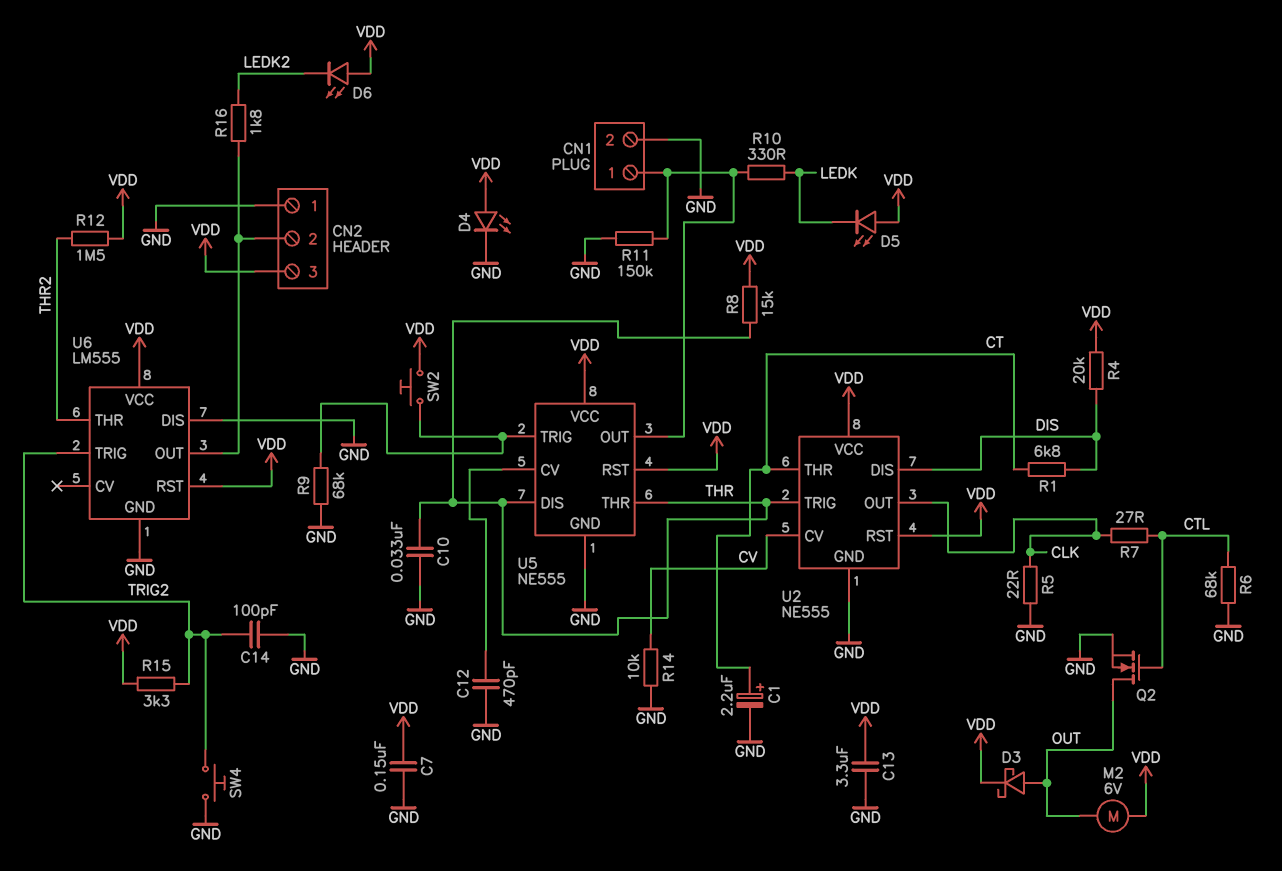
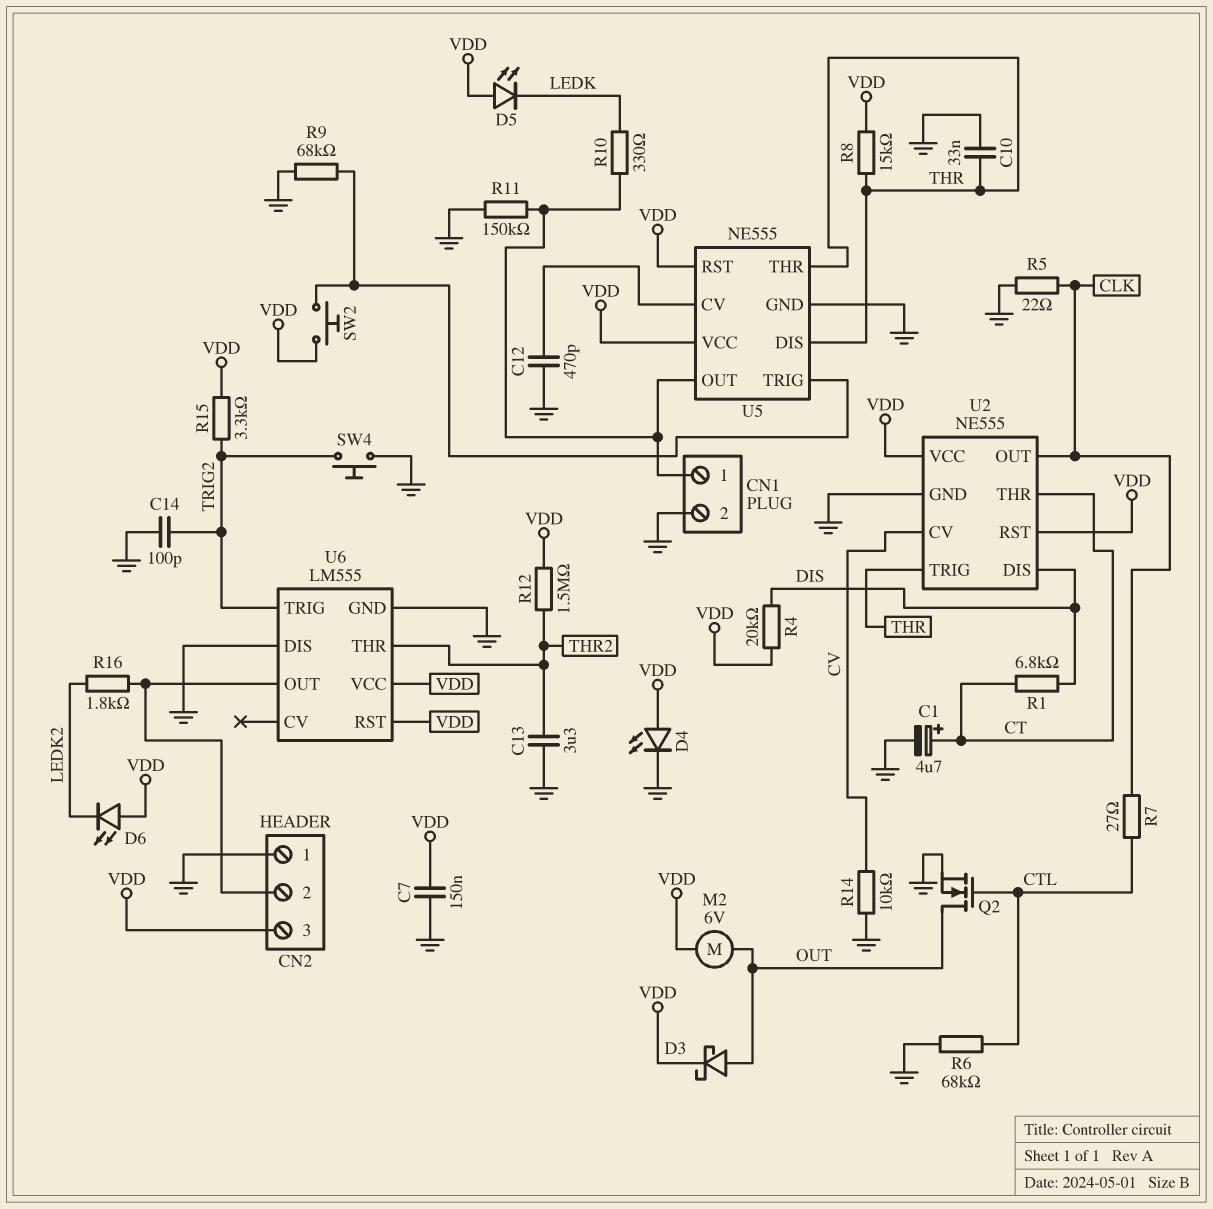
C1: 2.2uF (plus CT, minus GND) -> 4.7uF (plus CT, minus GND)
C13: 3.3uF (GND, VDD) -> 3.3uF (GND, THR2)

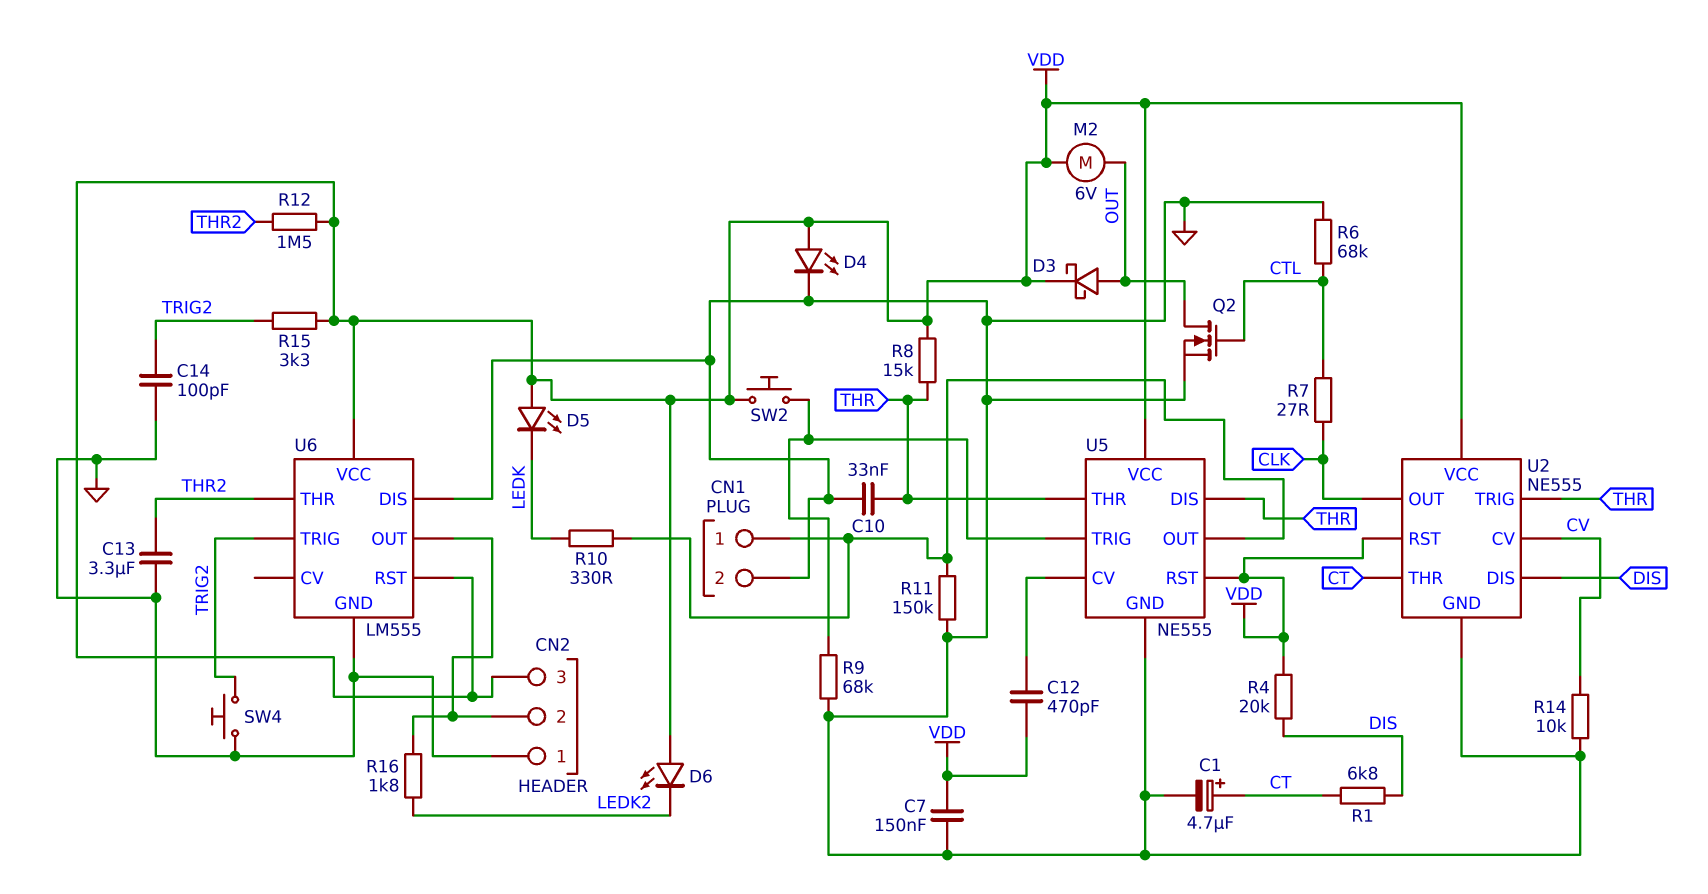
C12: 470pF (GND, U5/CV) -> 470pF (U5/CV, VDD)
R5: 22 (CLK, GND) -> none

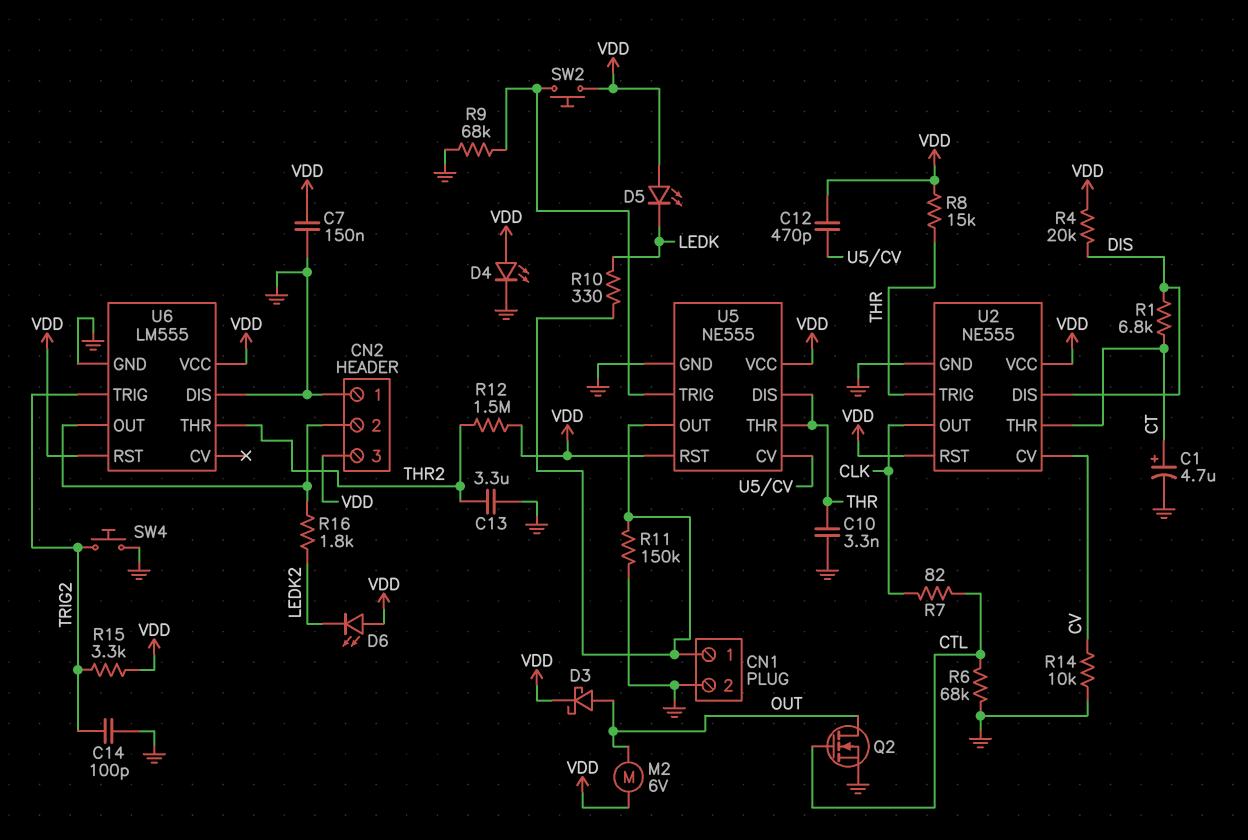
C10: 33nF (GND, THR) -> 3.3nF (GND, THR)
R7: 27 (CLK, CTL) -> 82 (CLK, CTL)

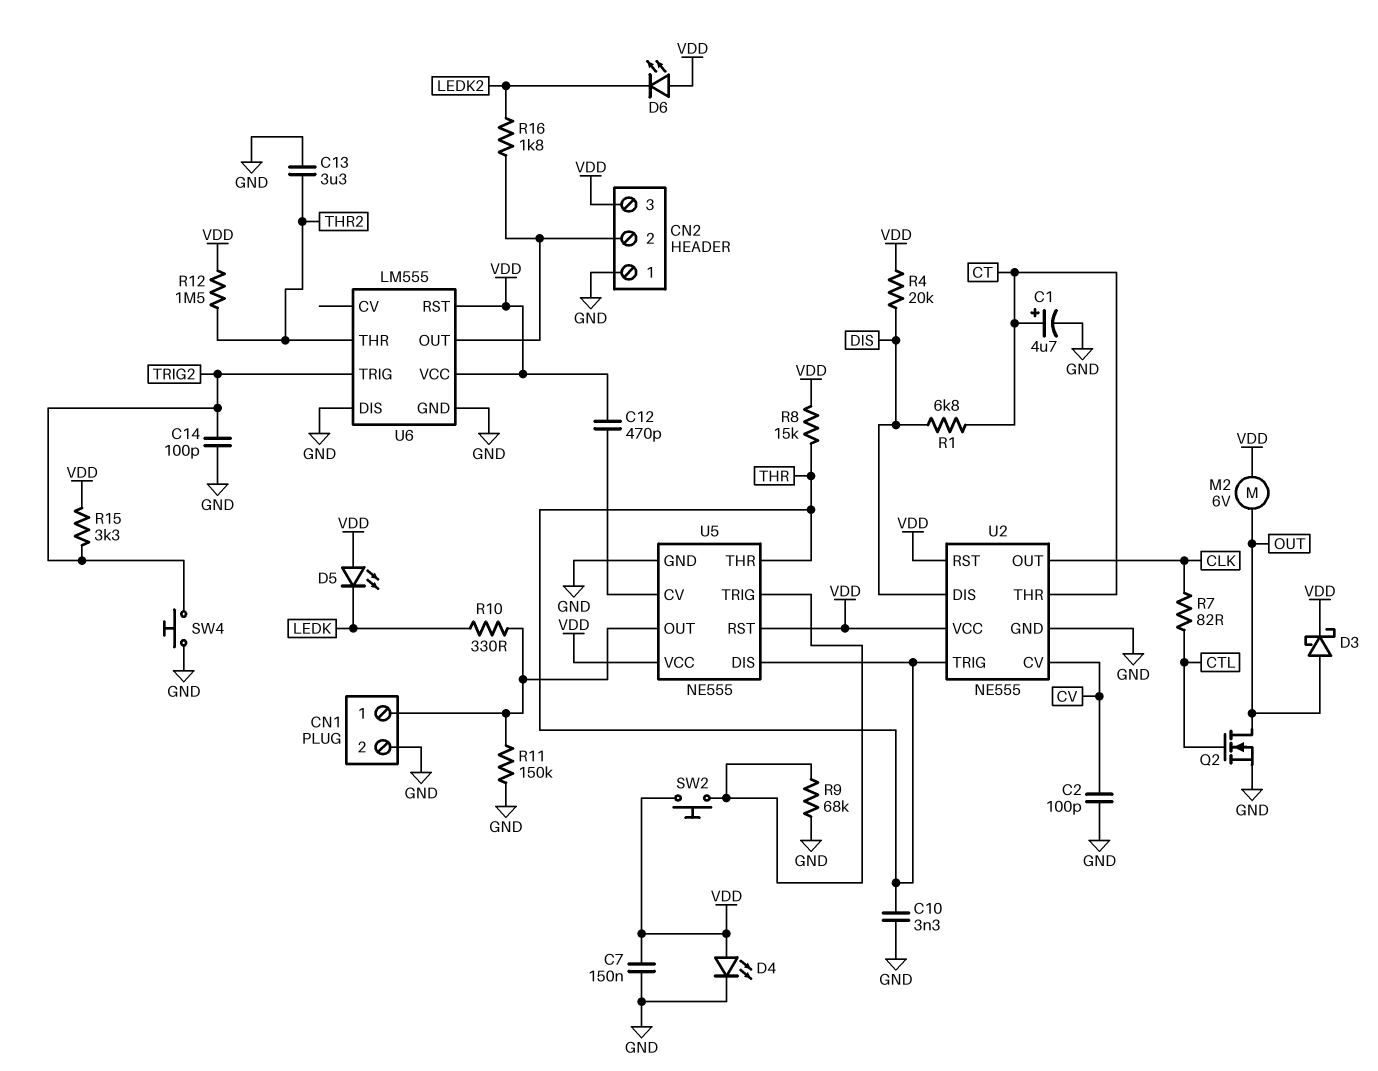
C2: none -> 100pF (CV, GND)
R6: 68k (CTL, GND) -> none
R14: 10k (CV, GND) -> none

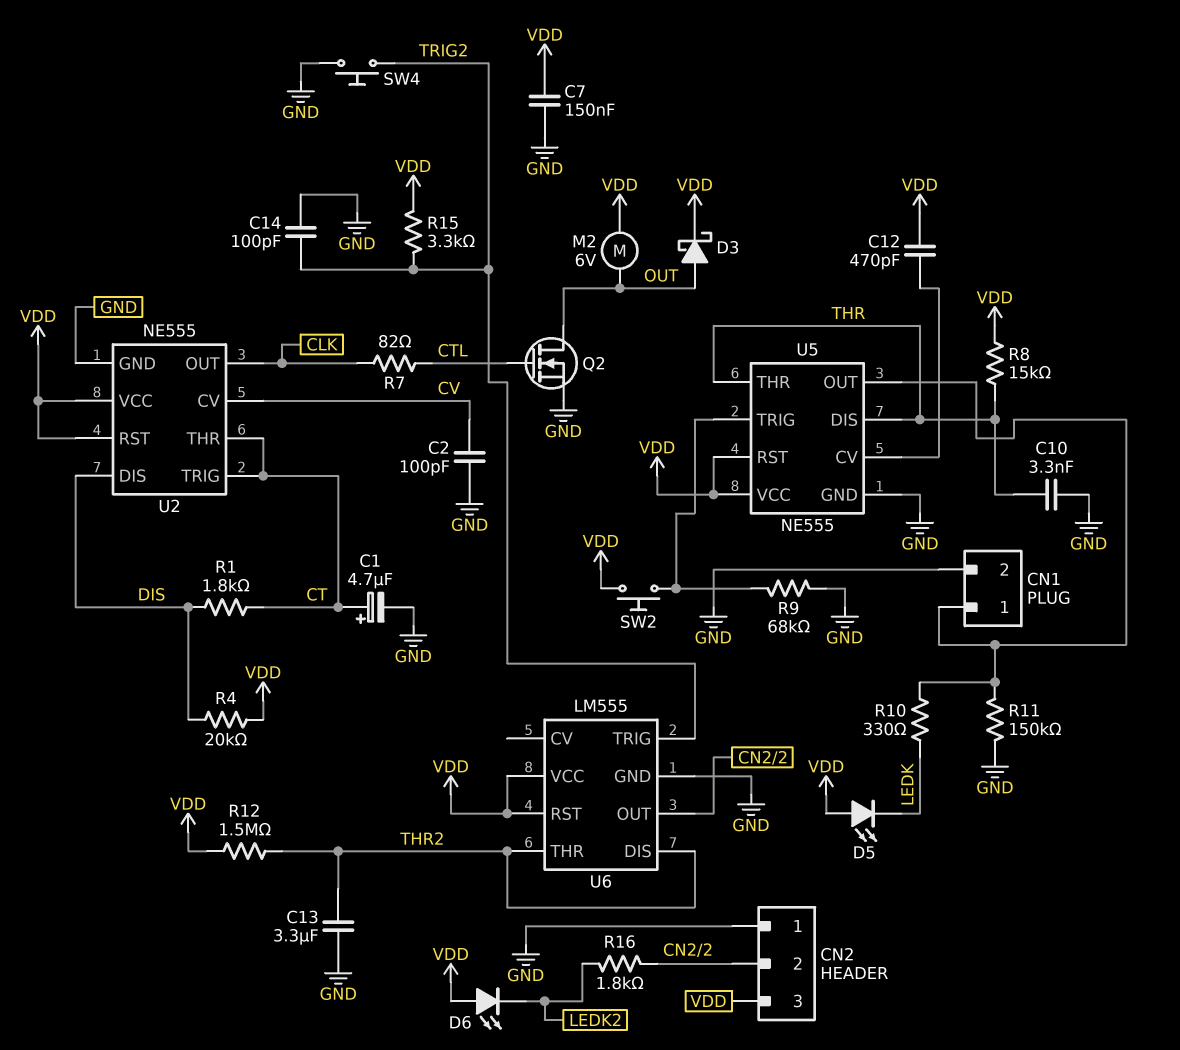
D4: LED (A VDD, K GND) -> none
R1: 6.8k (CT, DIS) -> 1.8k (CT, DIS)
U2 pin TRIG: THR -> CT
U6 pin DIS: GND -> THR2

